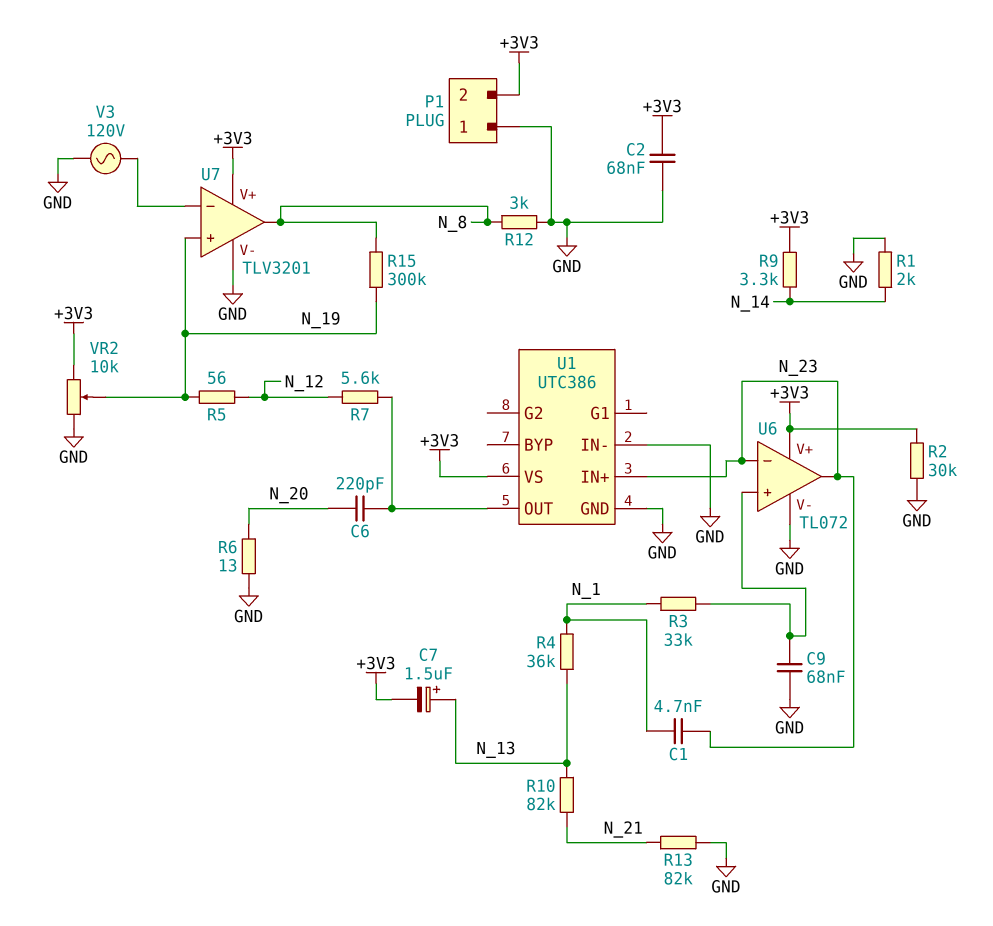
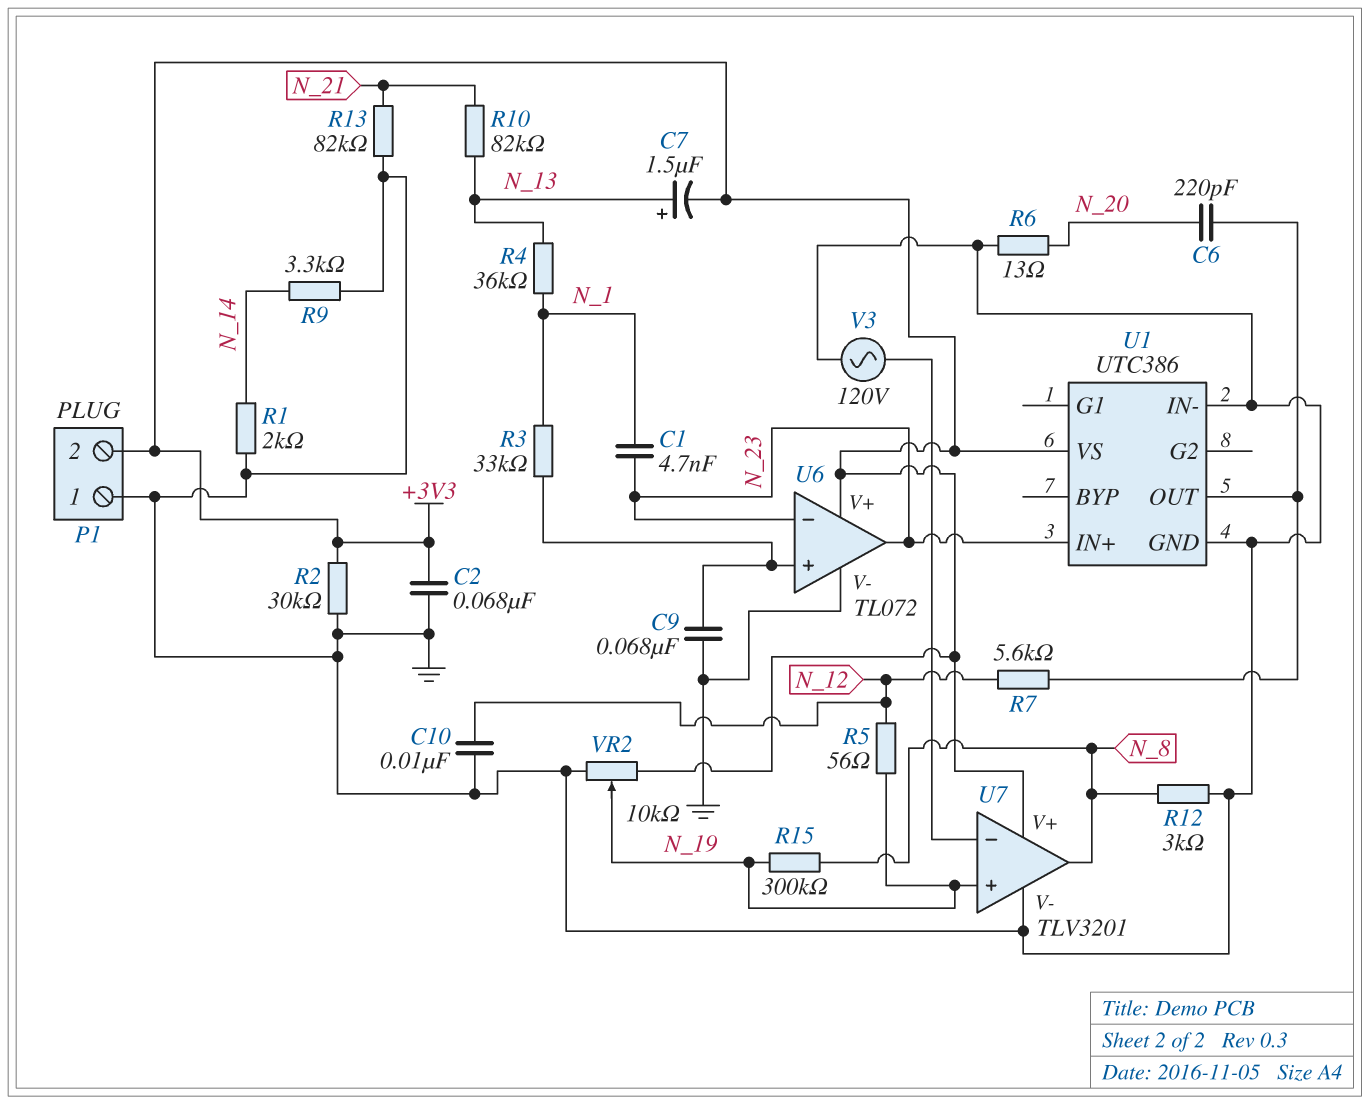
C10: none -> 10nF (GND, N_12)
R9: 3.3k (+3V3, N_14) -> 3.3k (GND, N_14)

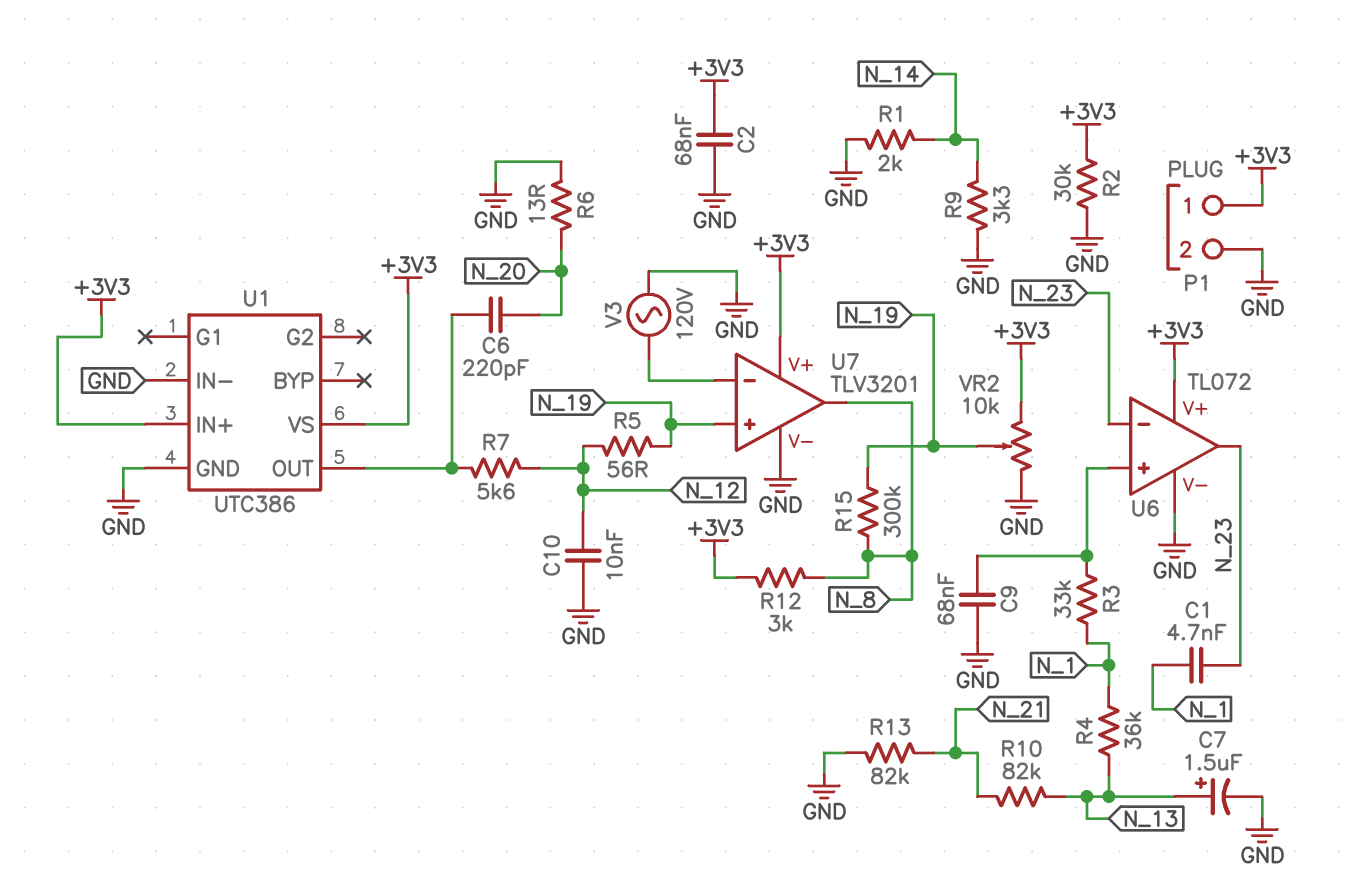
C7: 1.5uF (plus N_13, minus +3V3) -> 1.5uF (plus N_13, minus GND)
P1 pin 1: GND -> +3V3
P1 pin 2: +3V3 -> GND
R12: 3k (GND, N_8) -> 3k (+3V3, N_8)
U1 pin IN+: N_23 -> +3V3

